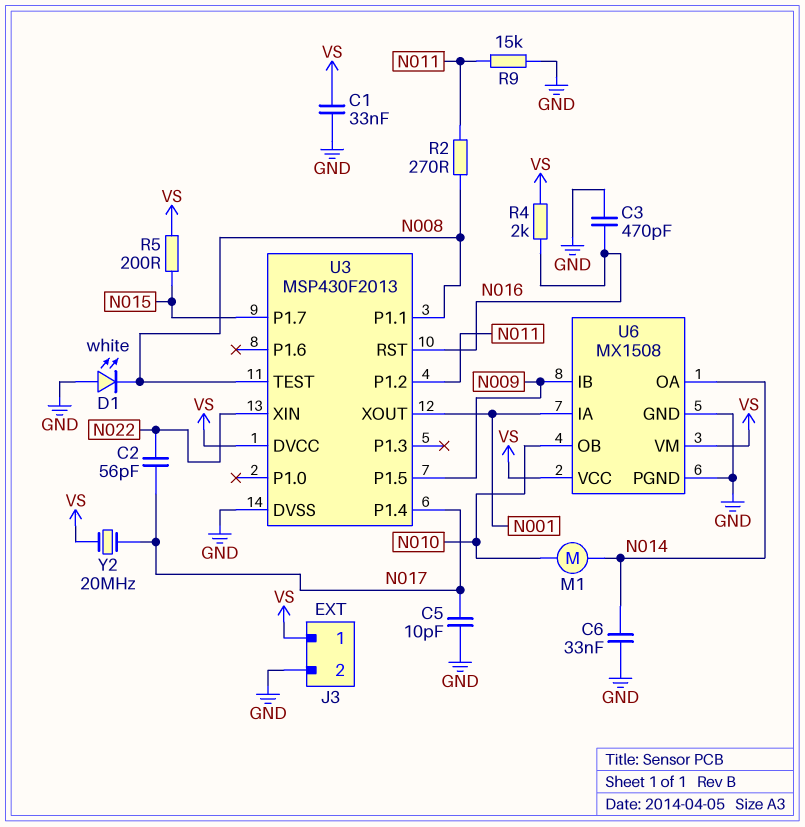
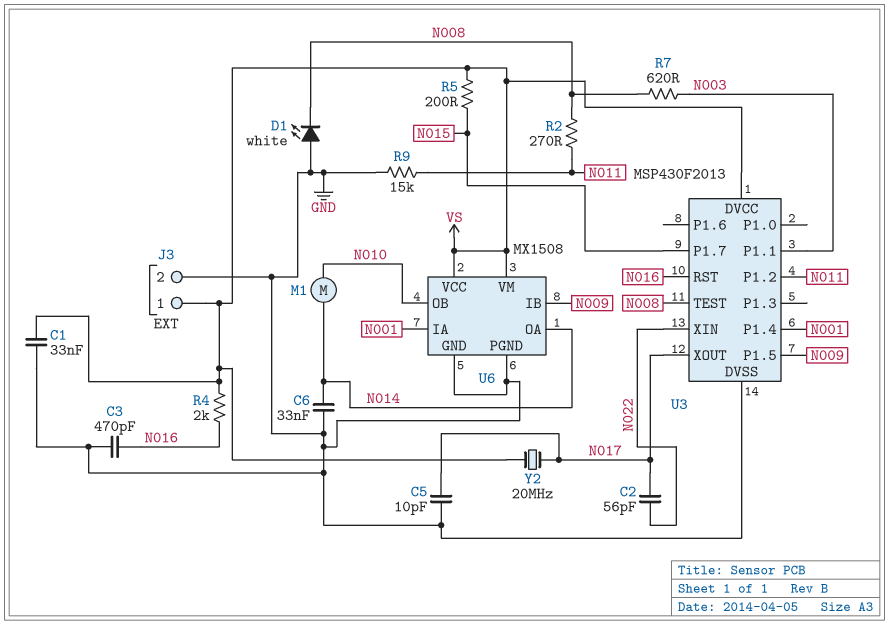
R7: none -> 620 (N003, N008)
U3 pin P1.1: N008 -> N003
U3 pin P1.4: N017 -> N001
U3 pin XOUT: N001 -> N017

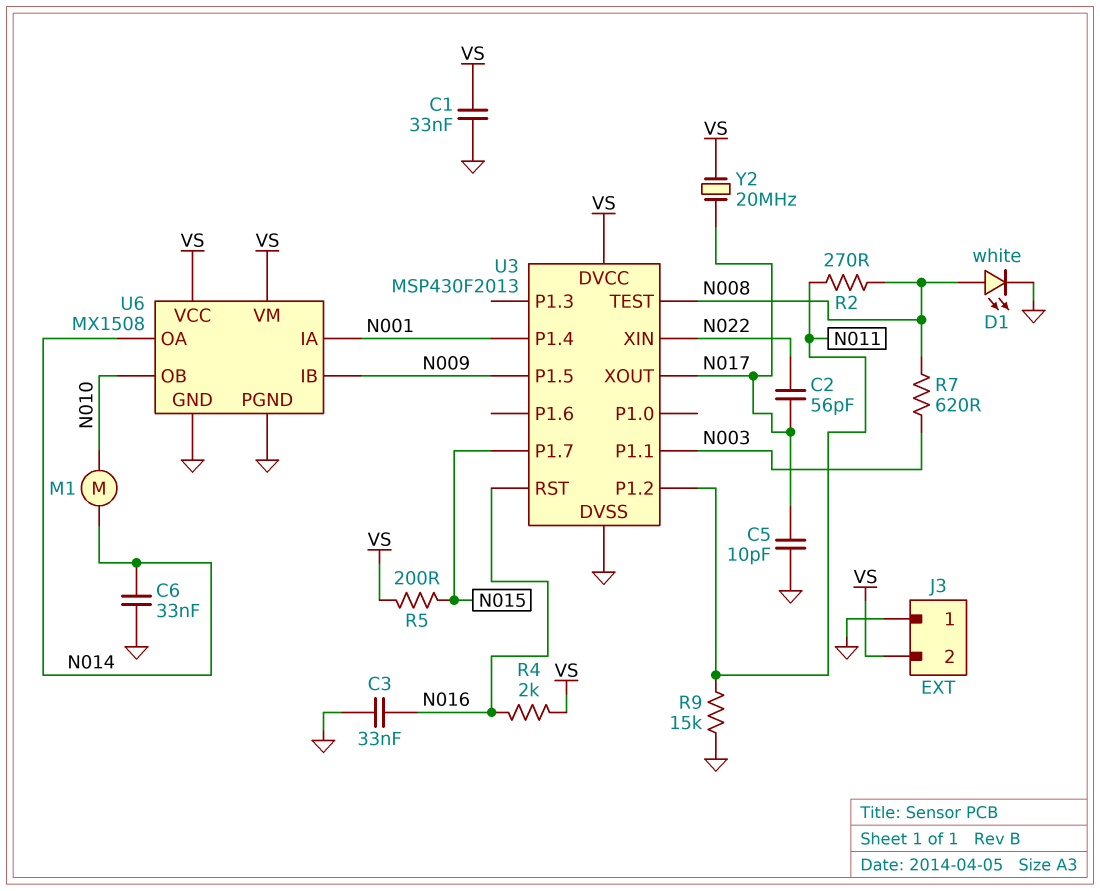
C3: 470pF (GND, N016) -> 33nF (GND, N016)
D1: LED white (A GND, K N008) -> LED white (A N008, K GND)
J3 pin 1: VS -> GND
J3 pin 2: GND -> VS

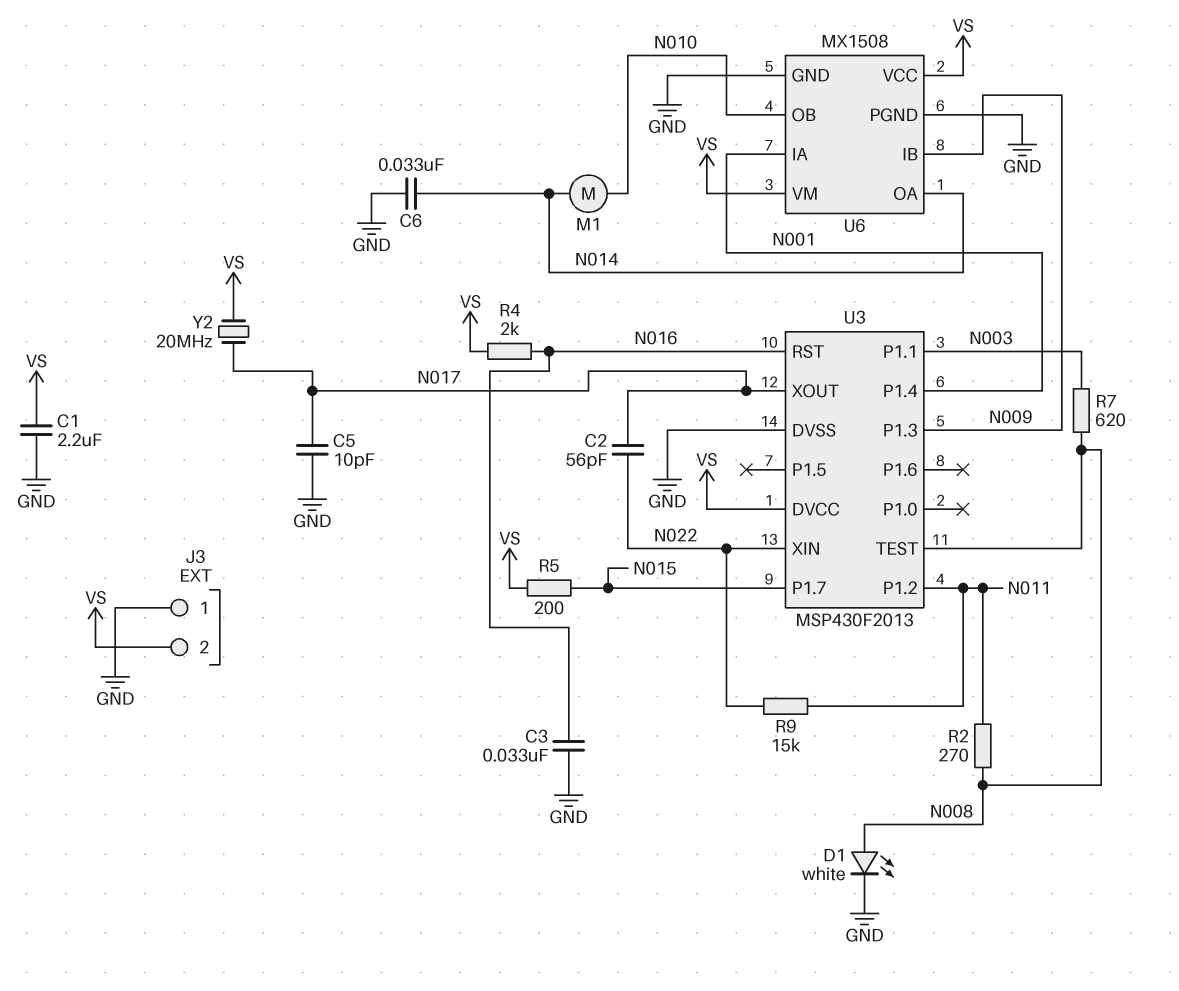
C1: 33nF (GND, VS) -> 2.2uF (GND, VS)
R9: 15k (GND, N011) -> 15k (N011, N022)
U3 pin P1.3: none -> N009
U3 pin P1.5: N009 -> none

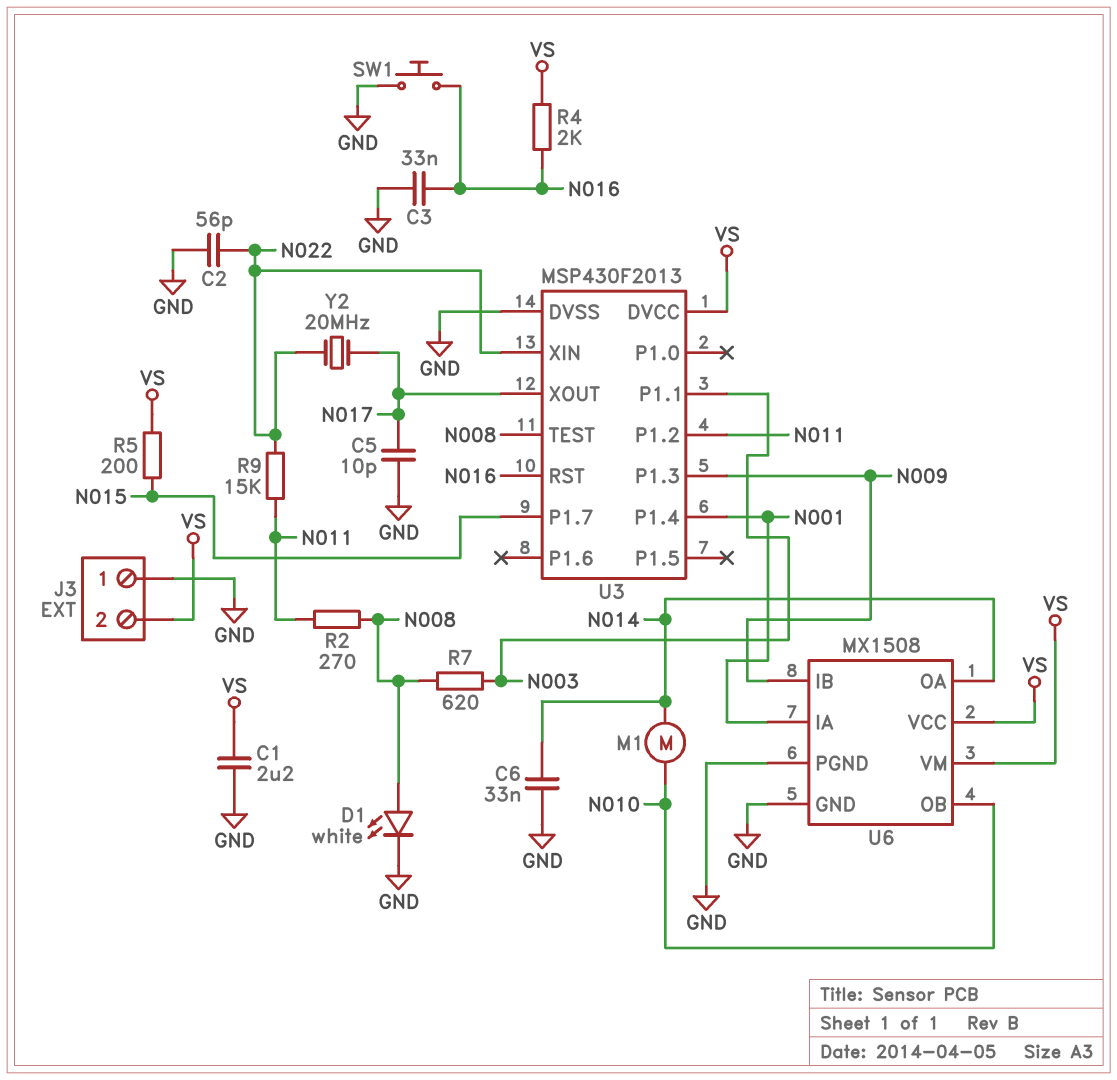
C2: 56pF (N017, N022) -> 56pF (GND, N022)
SW1: none -> button (GND, N016)
Y2: 20MHz (N017, VS) -> 20MHz (N017, N022)

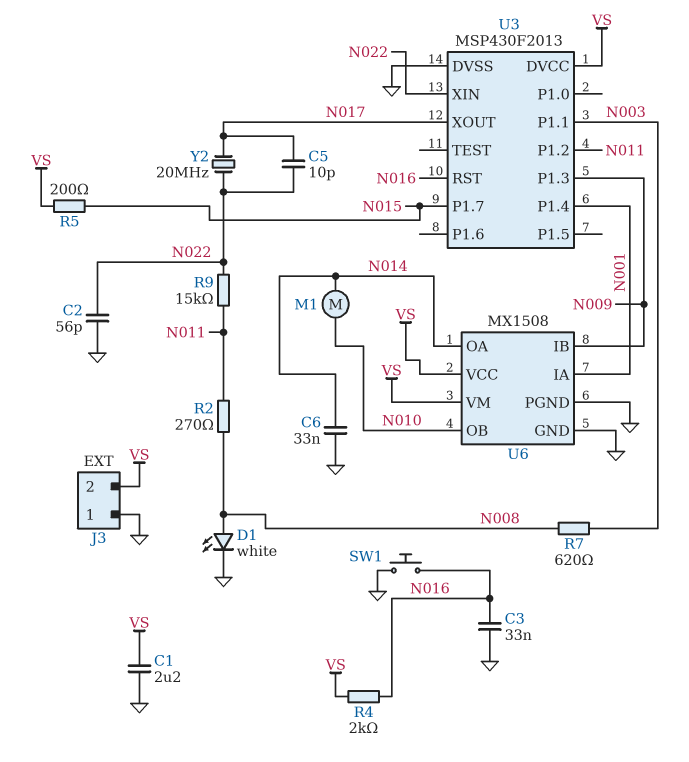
C5: 10pF (GND, N017) -> 10pF (N017, N022)
U3 pin TEST: N008 -> none

